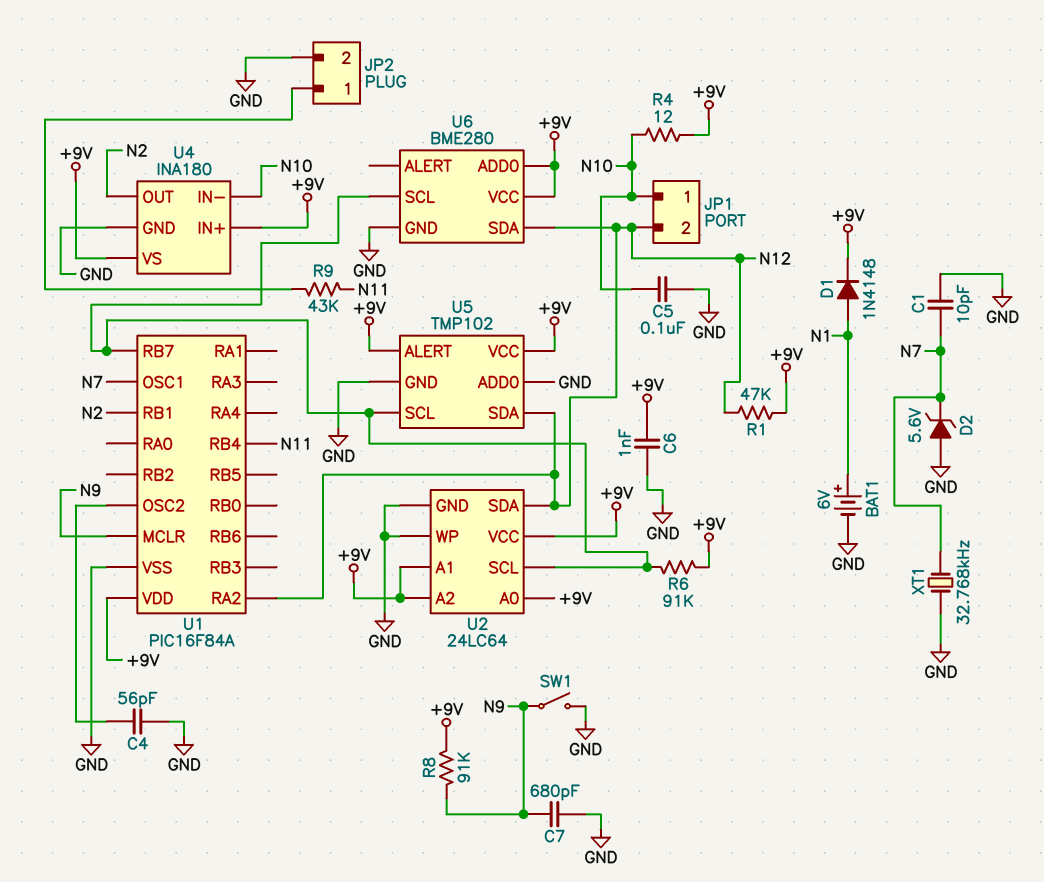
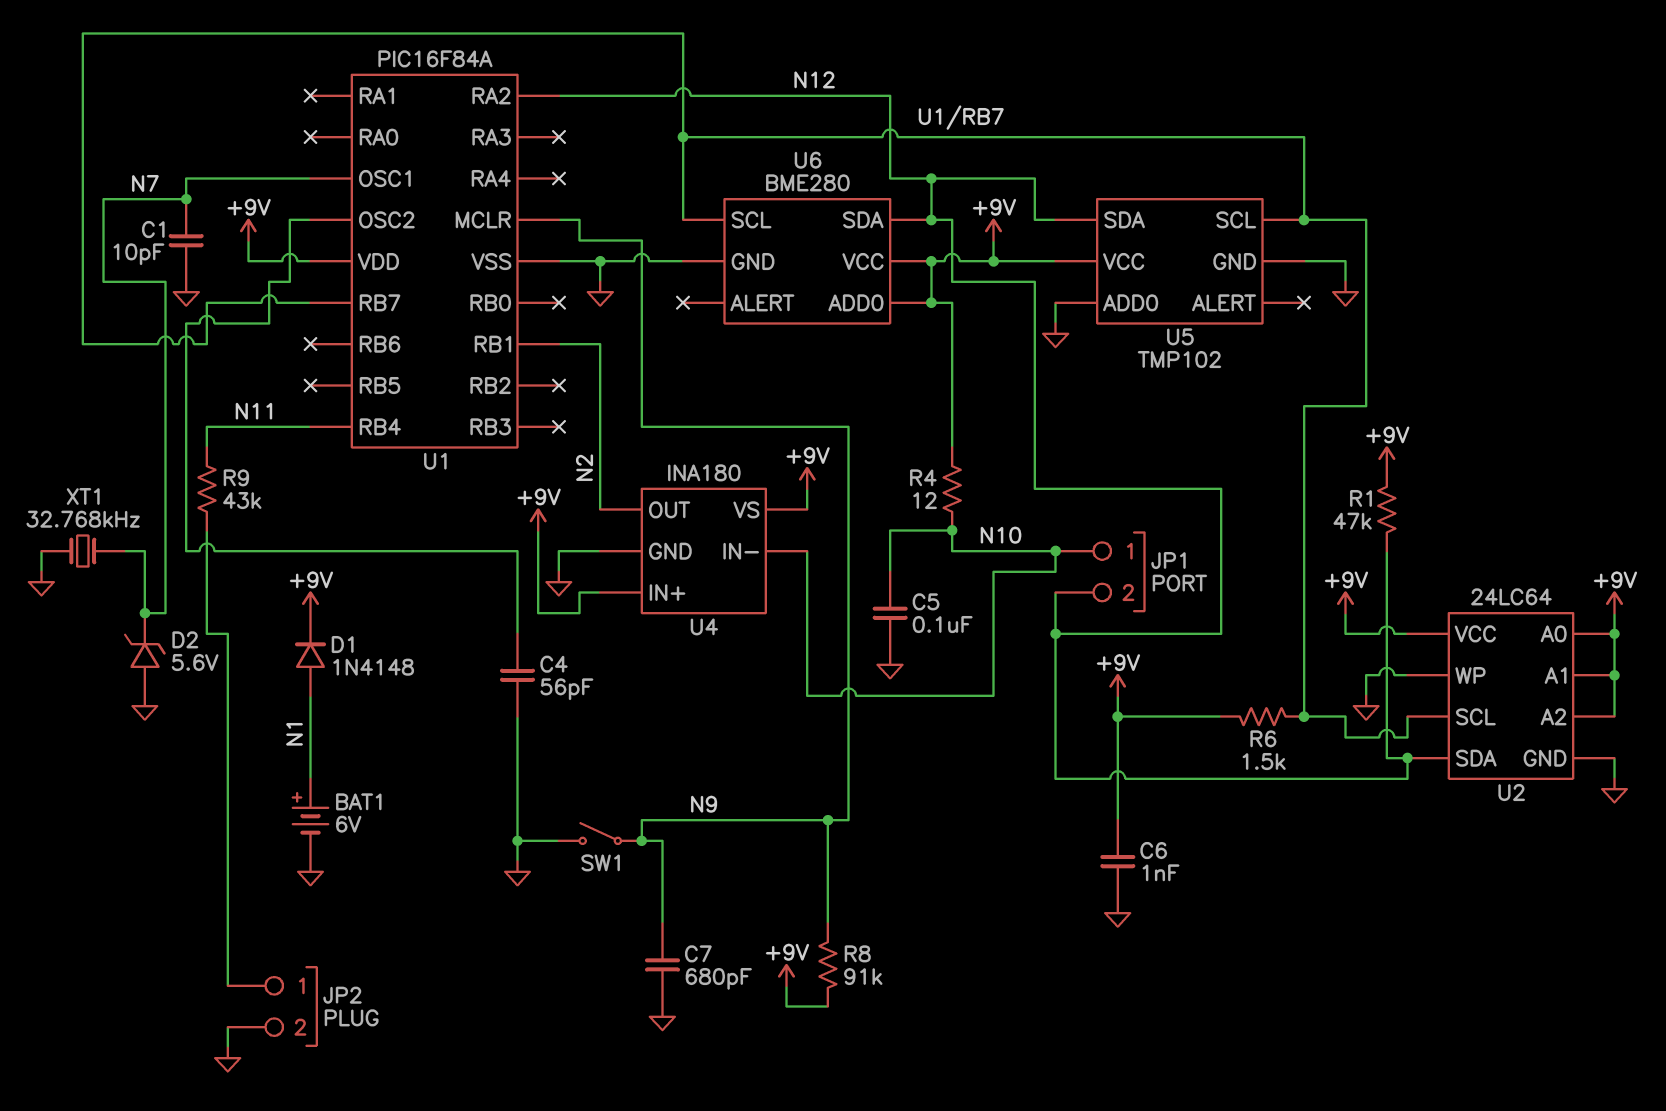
R6: 91k (+9V, U1/RB7) -> 1.5k (+9V, U1/RB7)
U5 pin ALERT: +9V -> none

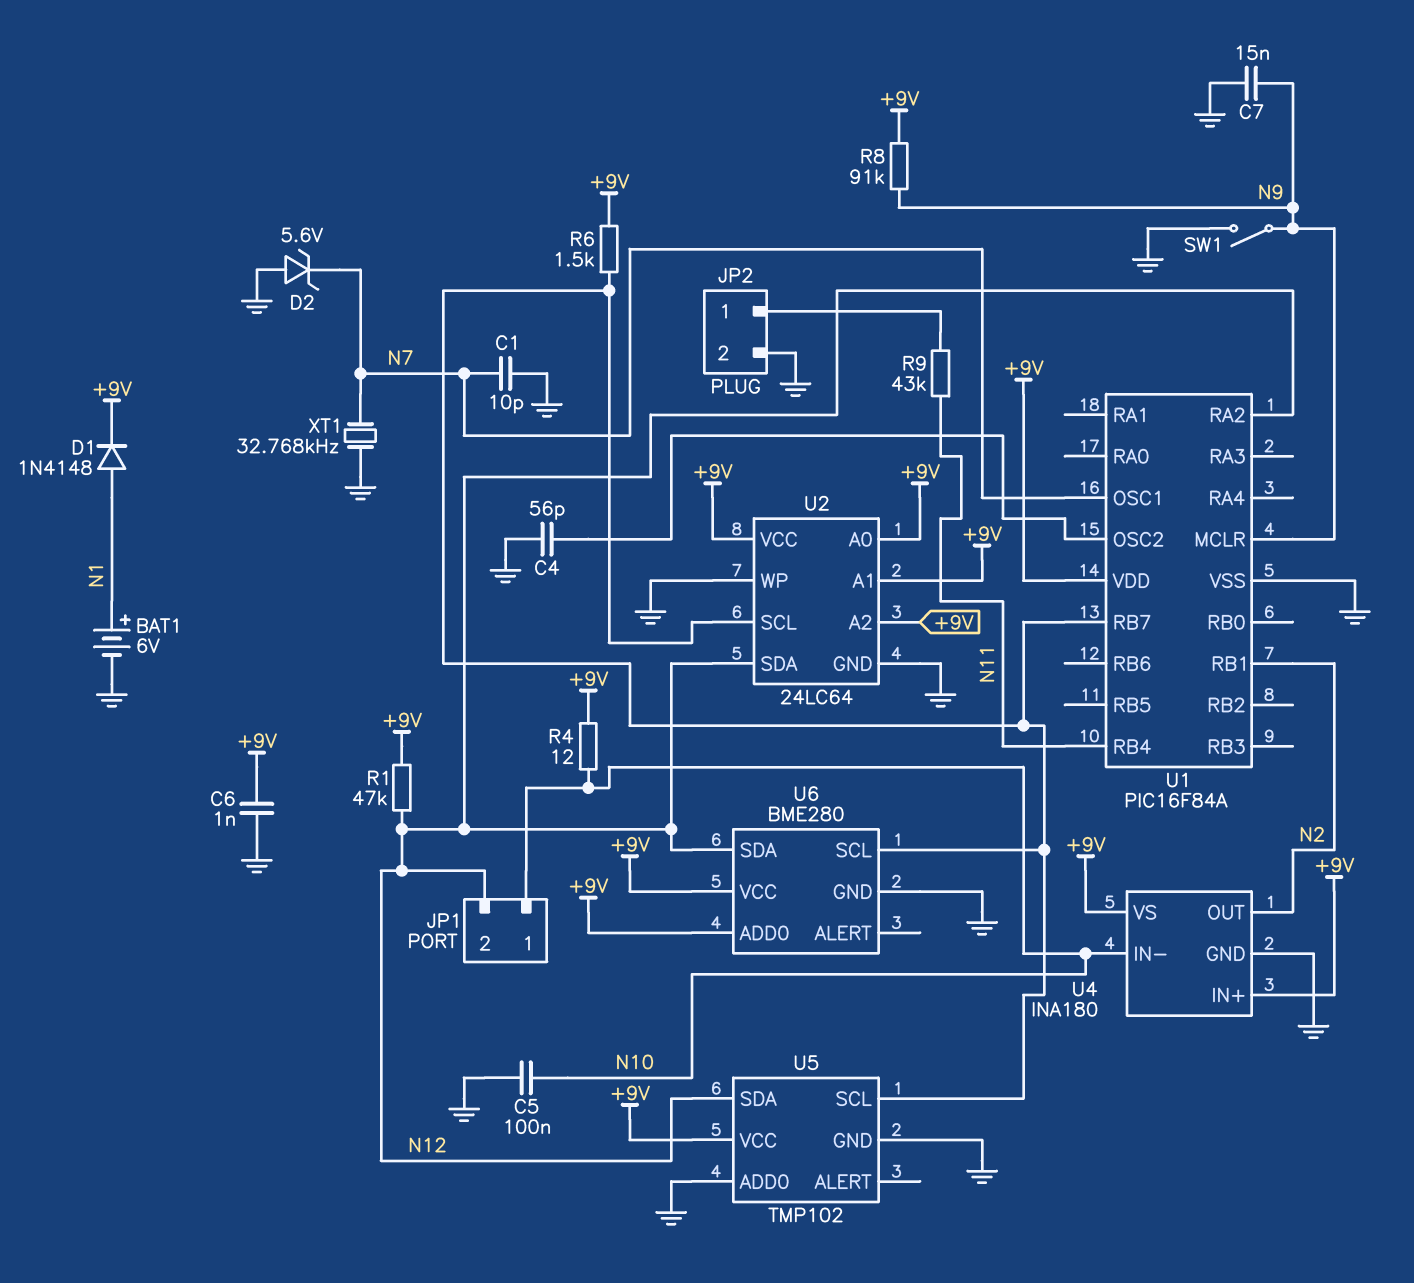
C7: 680pF (GND, N9) -> 15nF (GND, N9)

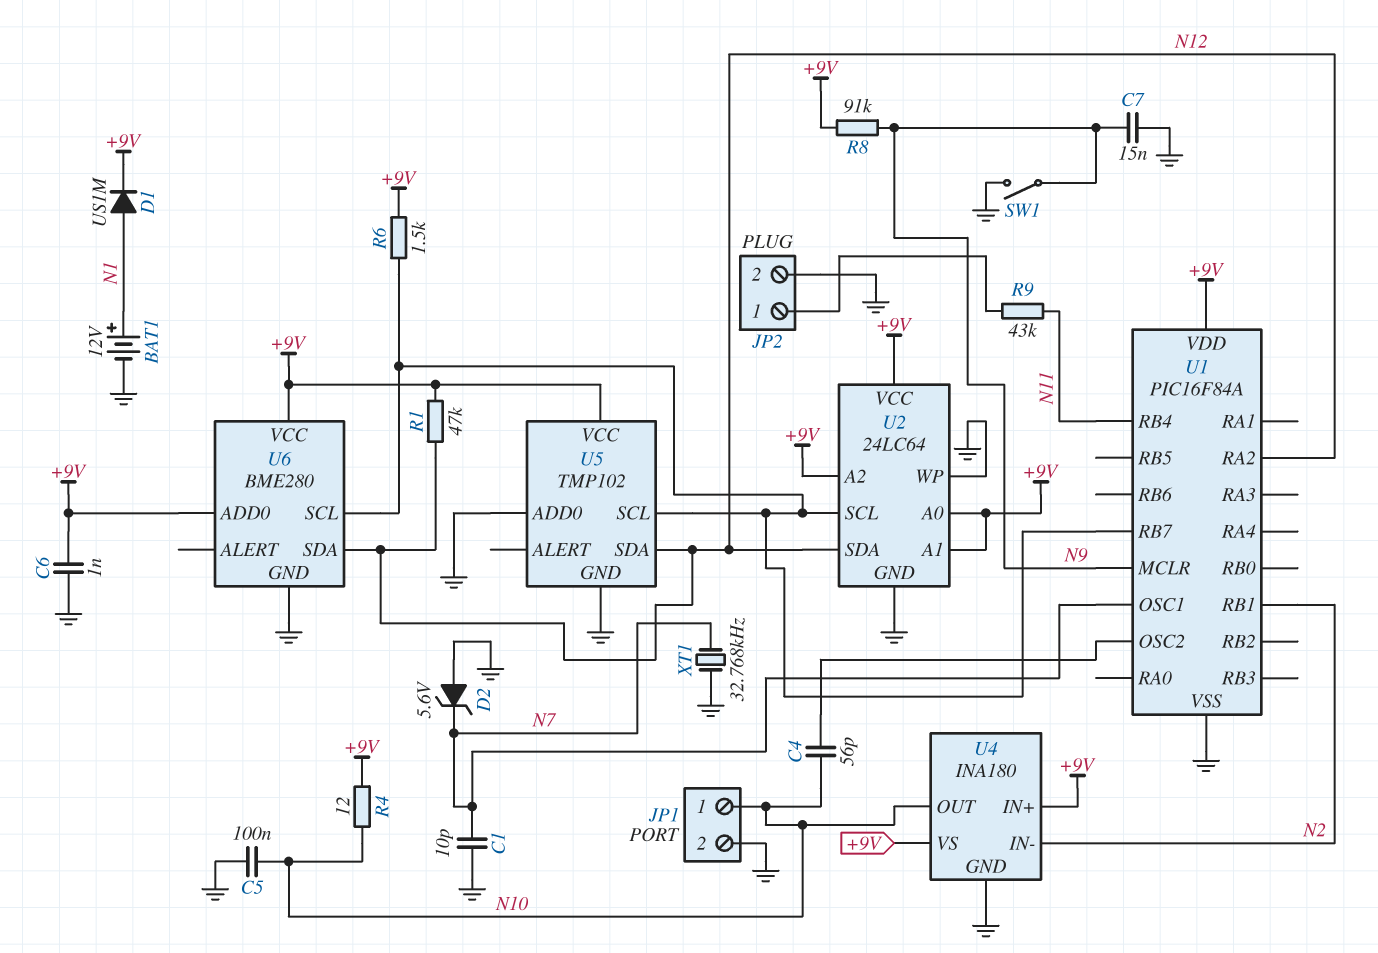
BAT1: 6V (plus N1, minus GND) -> 12V (plus N1, minus GND)
C4: 56pF (GND, U1/OSC2) -> 56pF (N10, U1/OSC2)
D1: diode 1N4148 (A N1, K +9V) -> diode US1M (A N1, K +9V)
JP1 pin 2: N12 -> GND
U4 pin IN-: N10 -> N2
U4 pin OUT: N2 -> N10

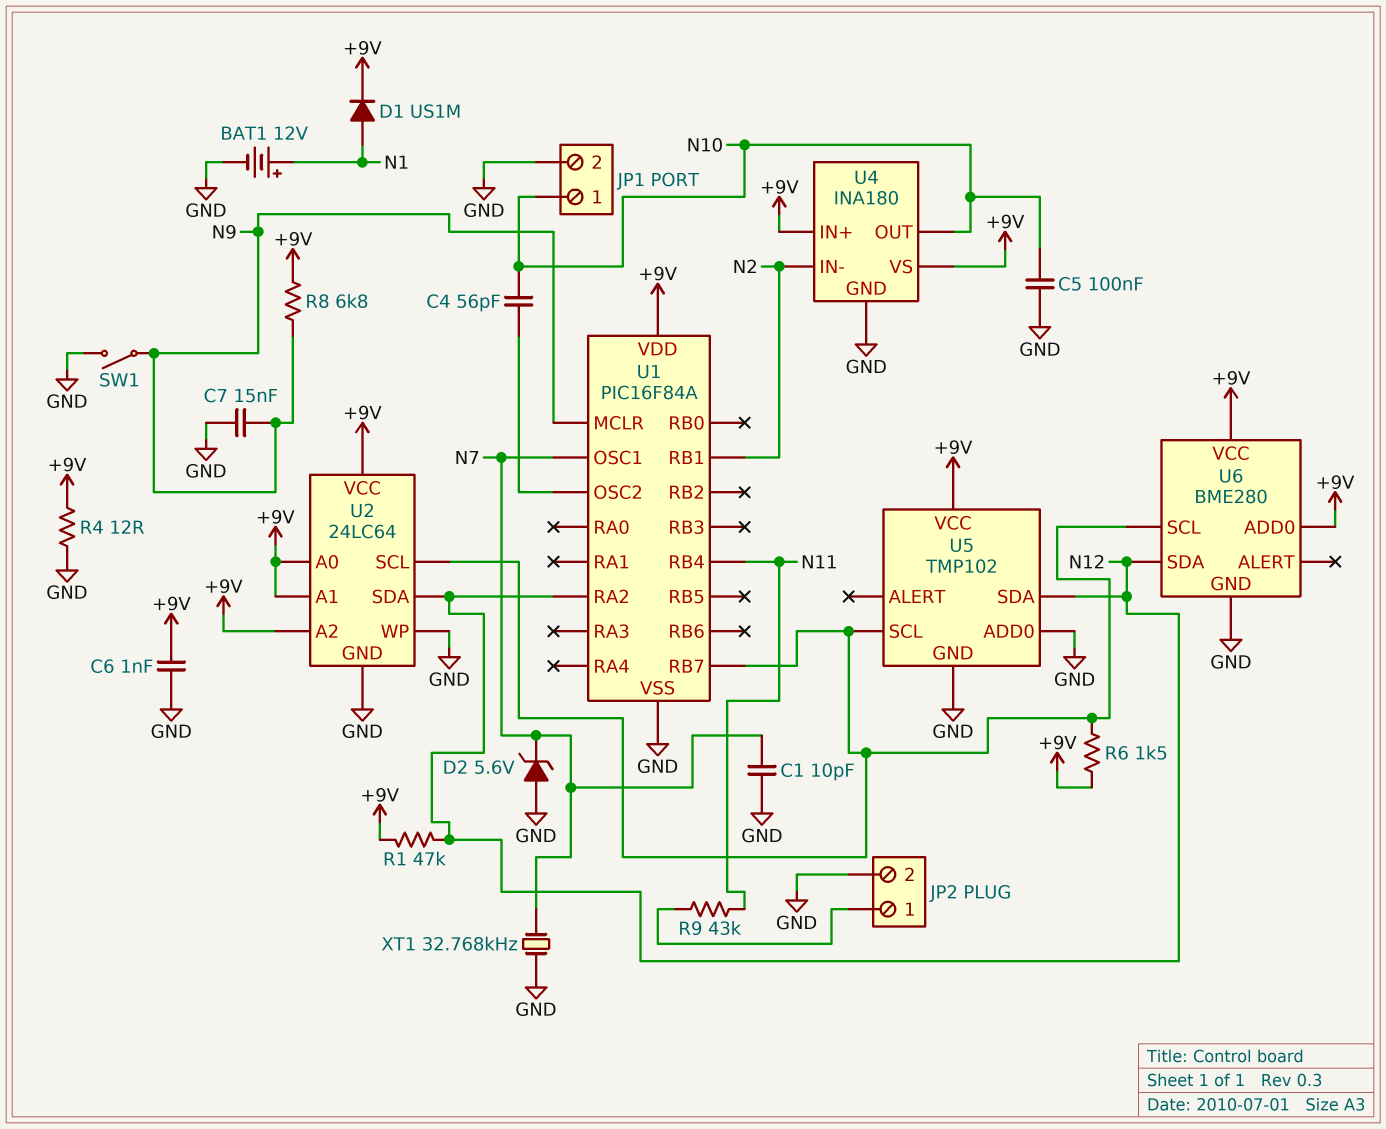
R4: 12 (+9V, N10) -> 12 (+9V, GND)
R8: 91k (+9V, N9) -> 6.8k (+9V, N9)

